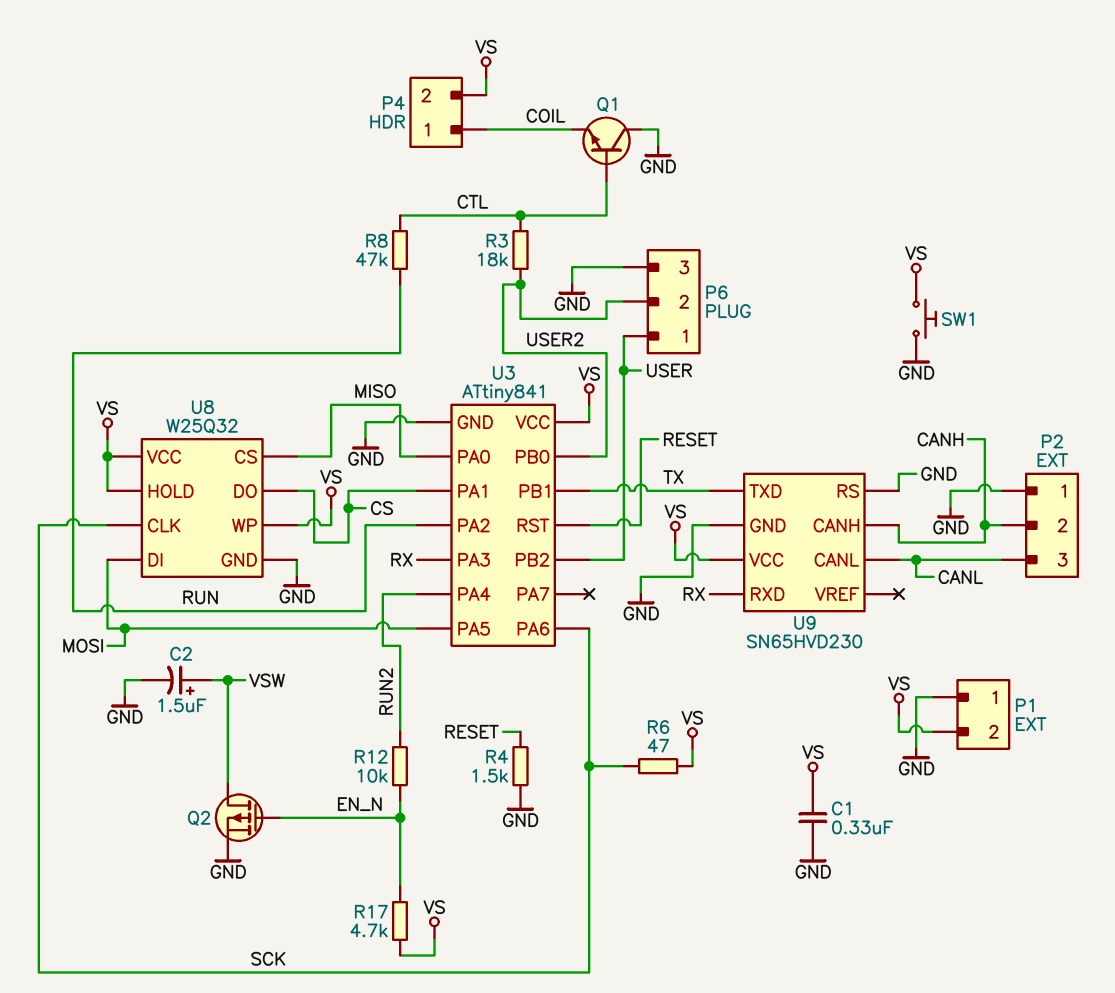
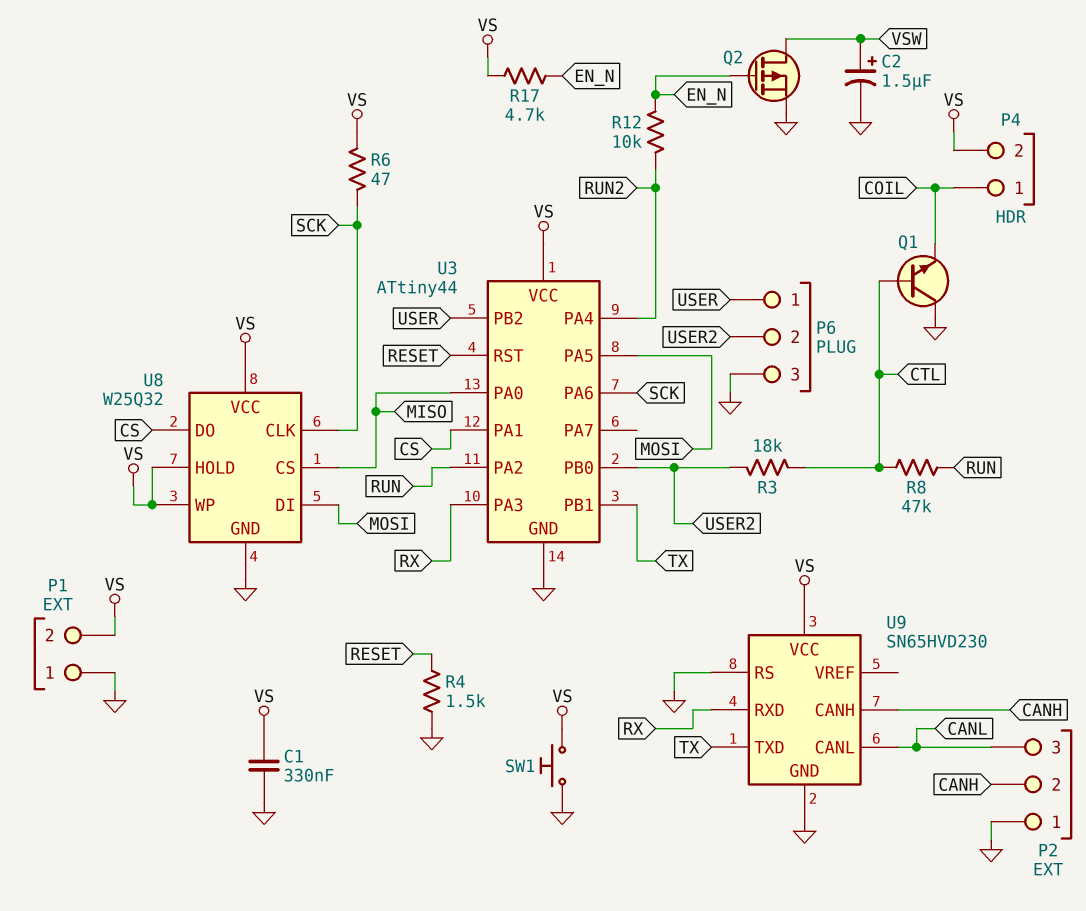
U3: ATtiny841 -> ATtiny44

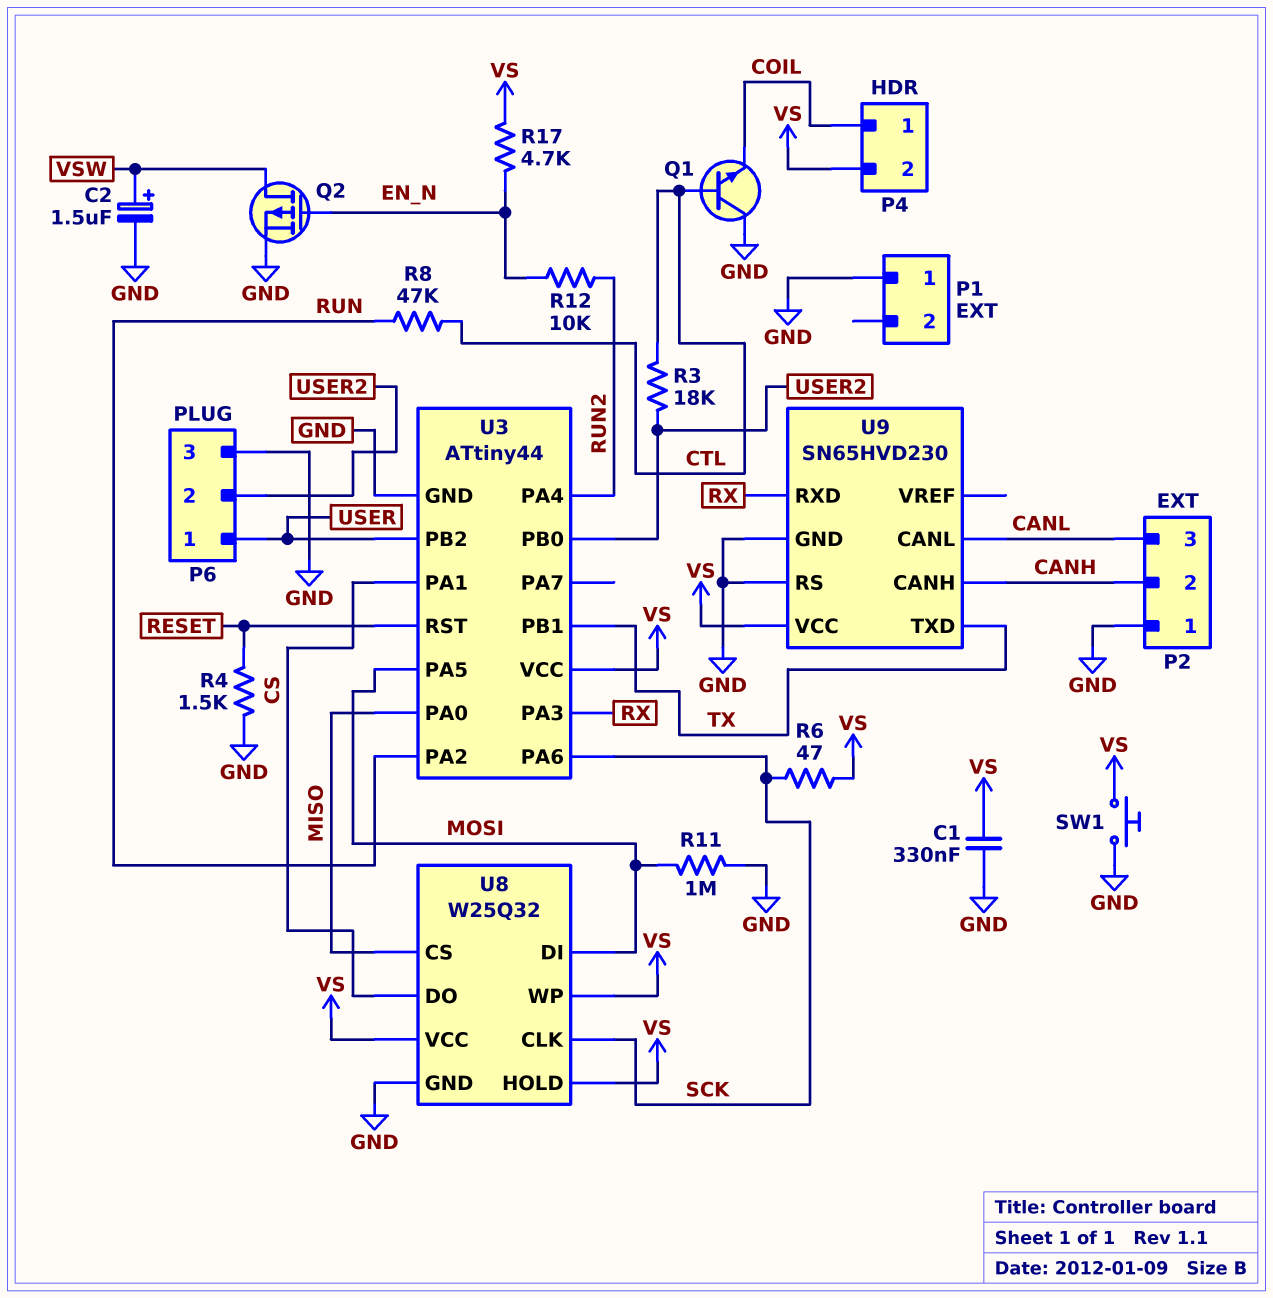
P1 pin 2: VS -> none
R11: none -> 1M (GND, MOSI)

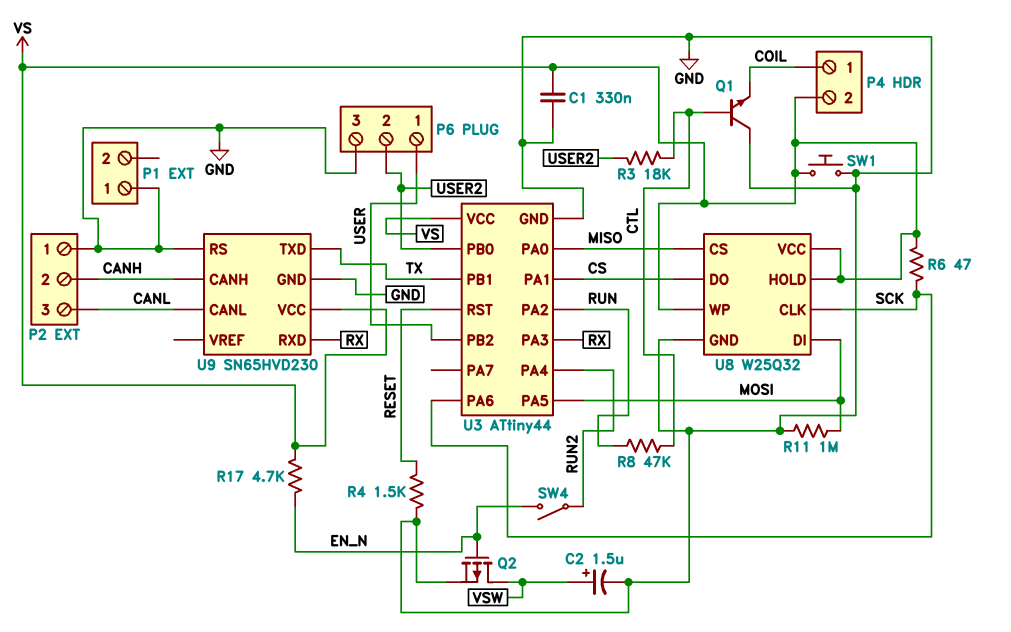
R12: 10k (EN_N, RUN2) -> none
SW4: none -> switch (EN_N, RUN2)

